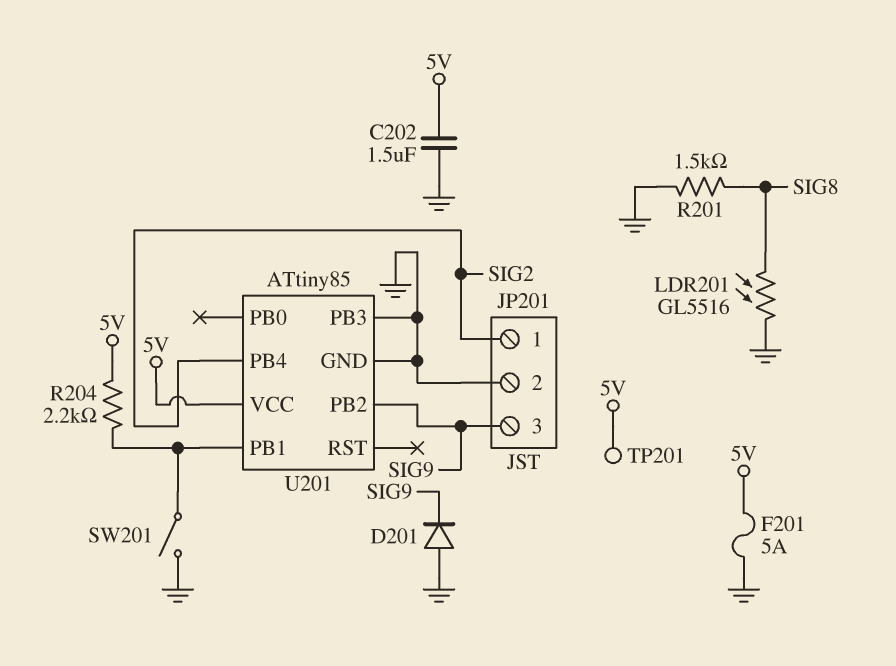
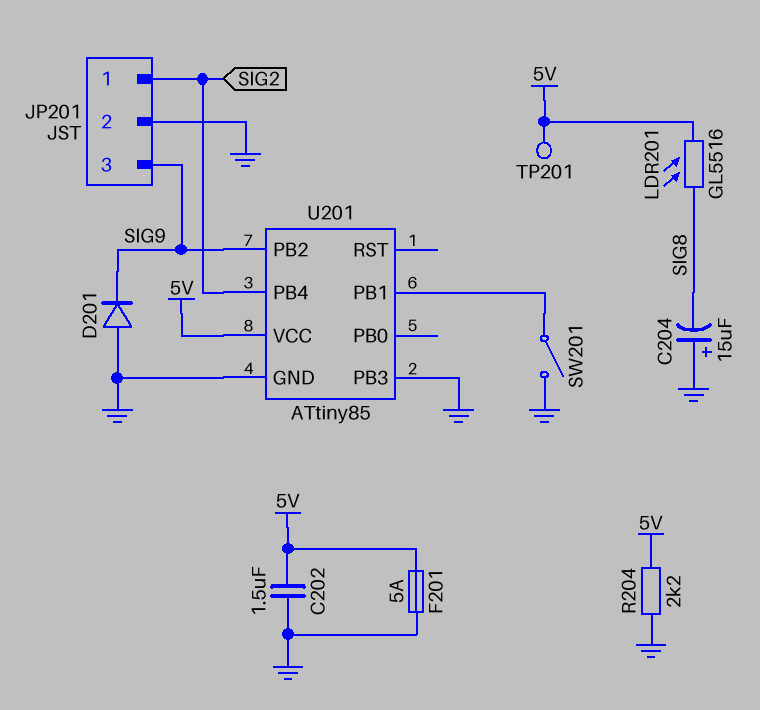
C204: none -> 15uF (plus GND, minus SIG8)
LDR201: GL5516 (GND, SIG8) -> GL5516 (5V, SIG8)
R201: 1.5k (GND, SIG8) -> none
R204: 2.2k (5V, U201/PB1) -> 2.2k (5V, GND)

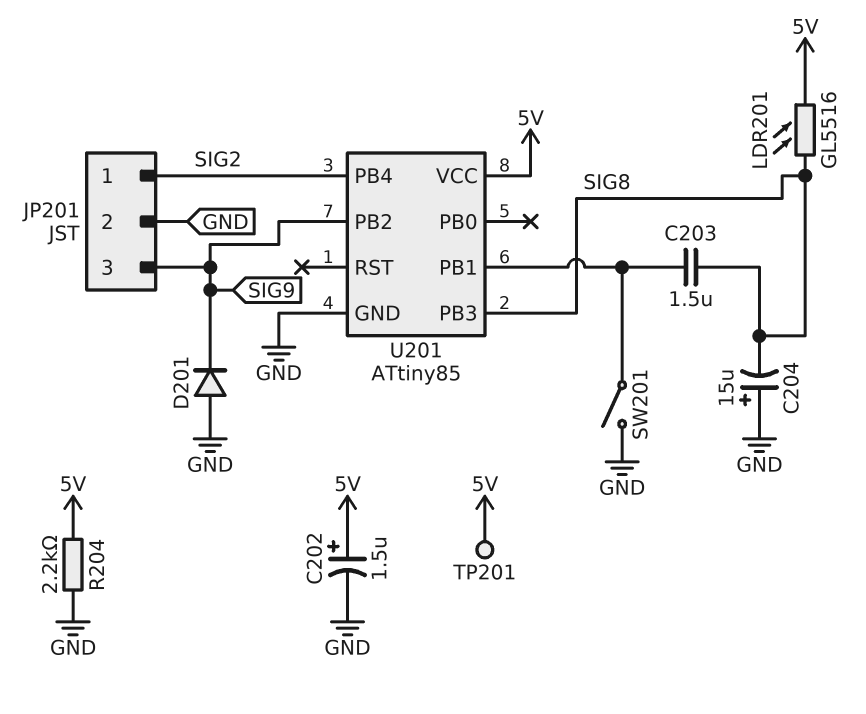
C202: 1.5uF (5V, GND) -> 1.5uF (plus 5V, minus GND)
C203: none -> 1.5uF (SIG8, U201/PB1)
F201: 5A (5V, GND) -> none
U201 pin PB3: GND -> SIG8

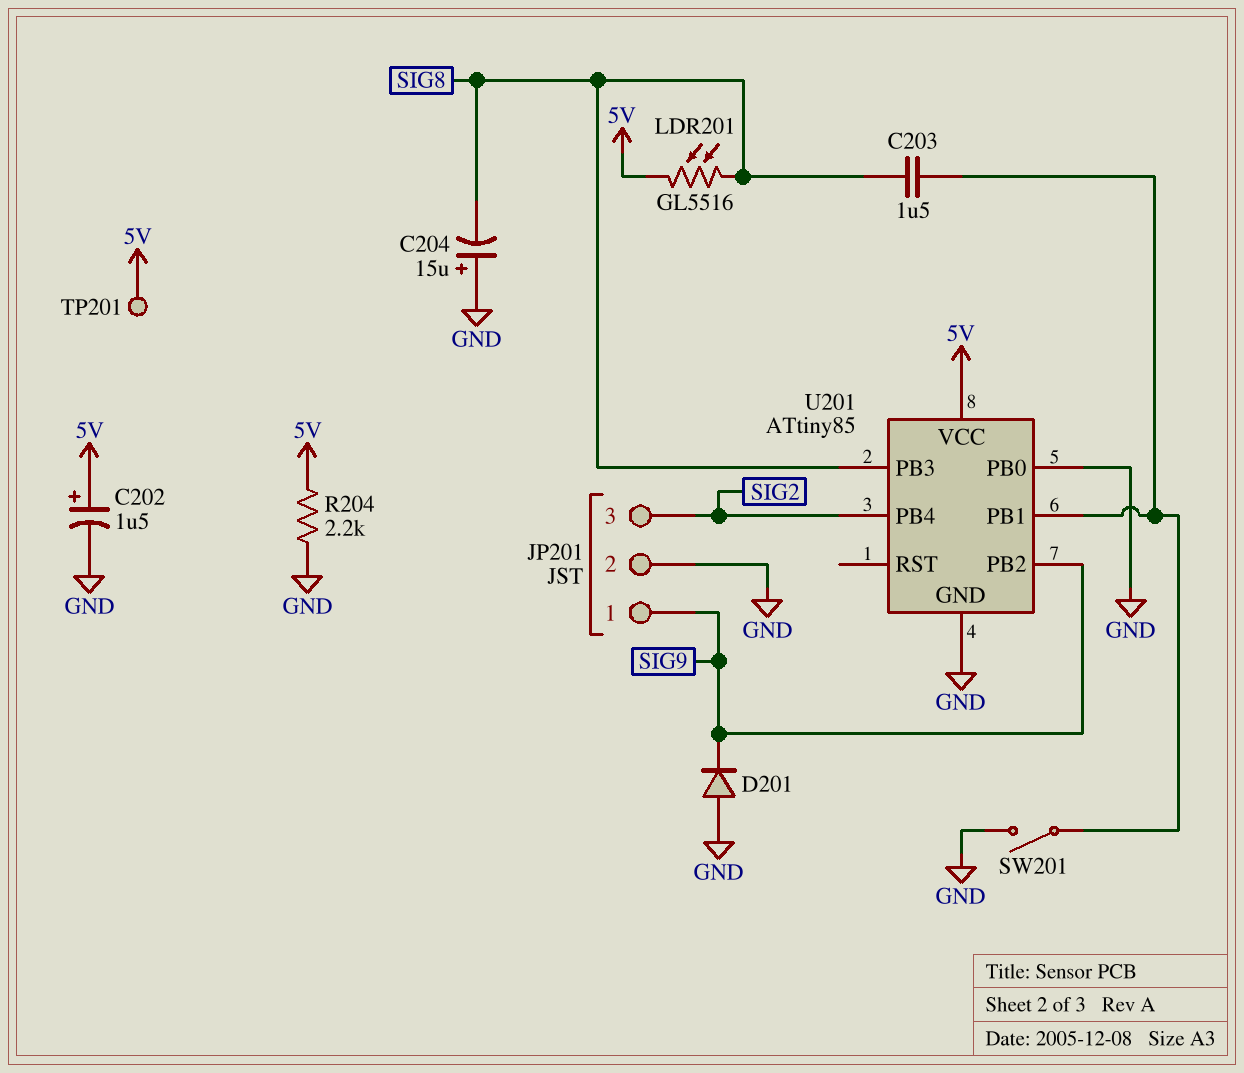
JP201 pin 1: SIG2 -> SIG9
JP201 pin 3: SIG9 -> SIG2
U201 pin PB0: none -> GND

